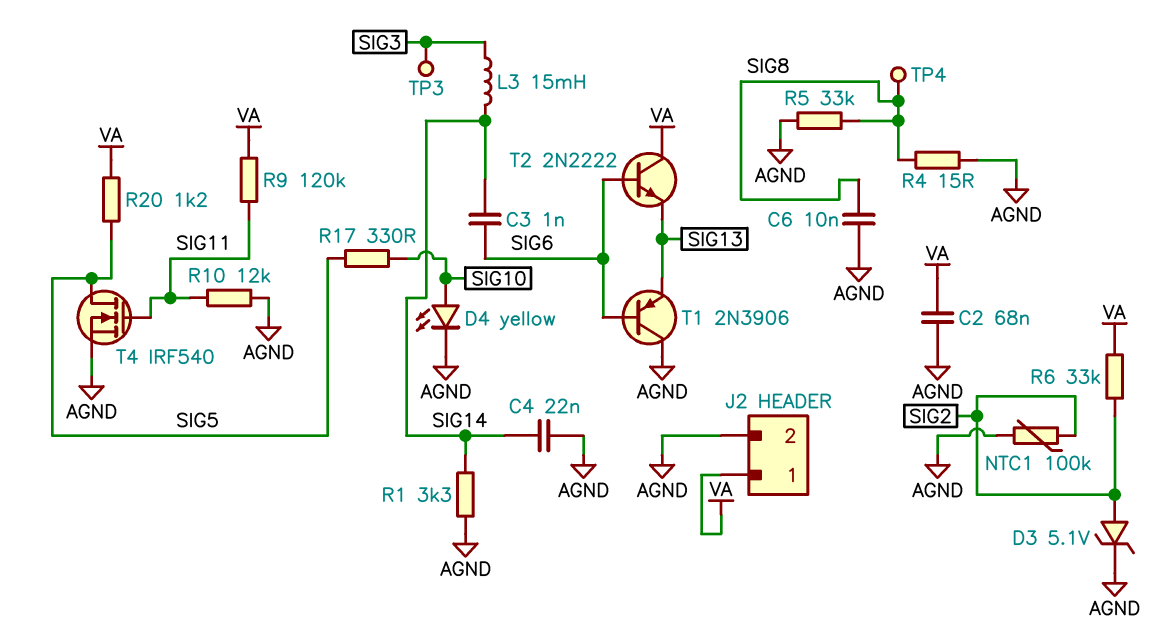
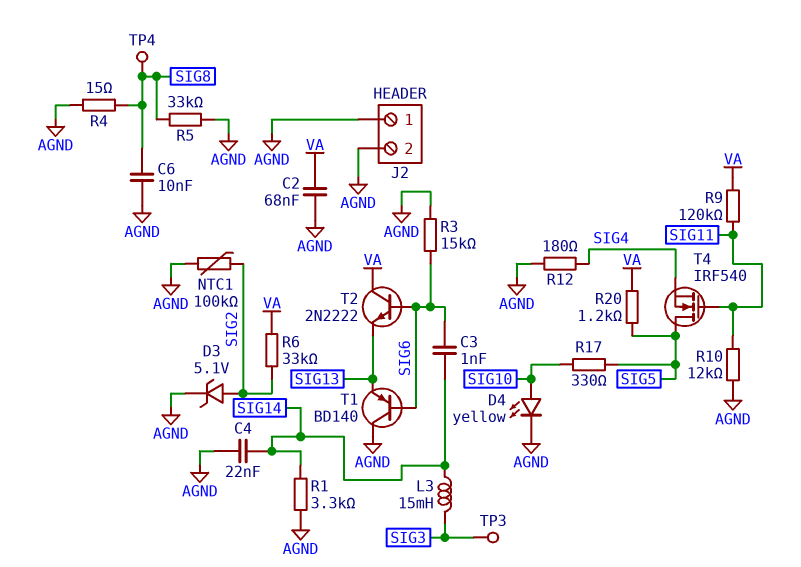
J2 pin 1: VA -> AGND
R3: none -> 15k (AGND, SIG6)
R12: none -> 180 (AGND, SIG4)
T1: PNP 2N3906 (B SIG6, C AGND, E SIG13) -> PNP BD140 (B SIG6, C AGND, E SIG13)
T4: NMOS IRF540 (G SIG11, D SIG5, S AGND) -> NMOS IRF540 (G SIG11, D SIG5, S SIG4)

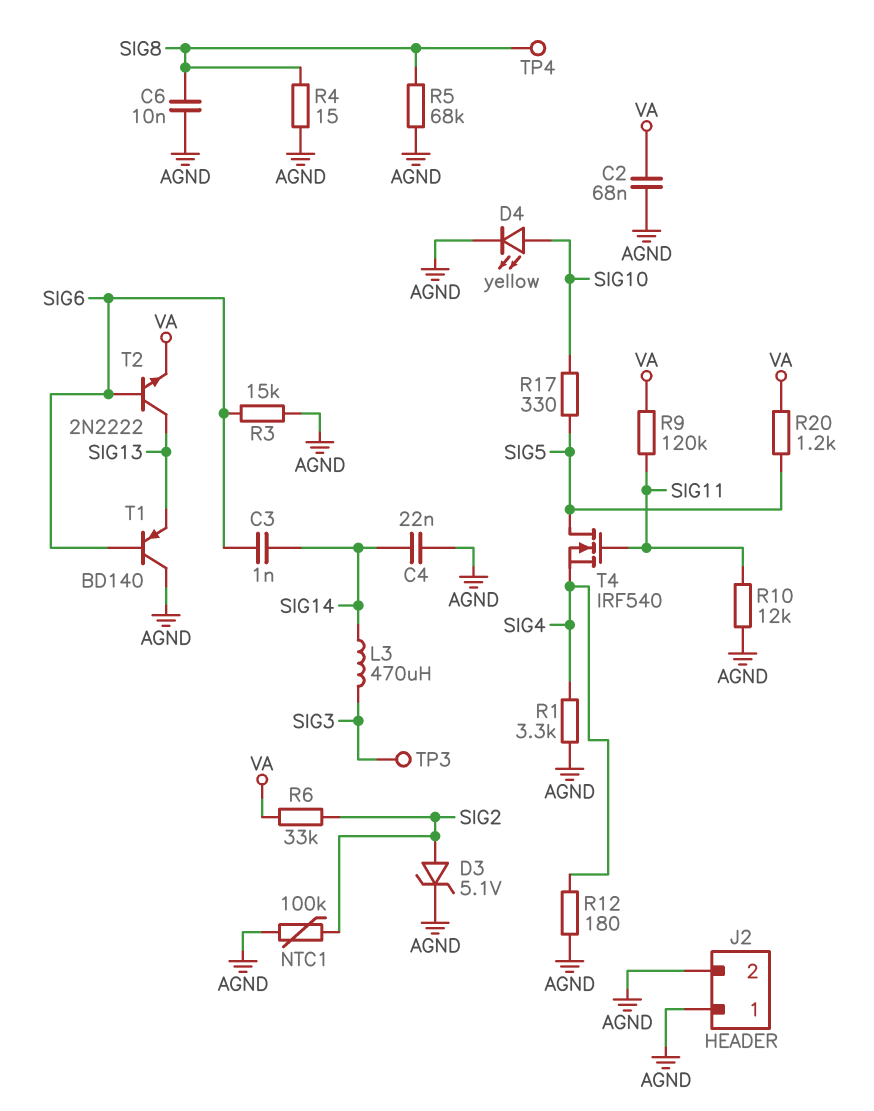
L3: 15mH (SIG3, SIG14) -> 470uH (SIG3, SIG14)
R1: 3.3k (AGND, SIG14) -> 3.3k (AGND, SIG4)
R5: 33k (AGND, SIG8) -> 68k (AGND, SIG8)
T2: NPN 2N2222 (B SIG6, C VA, E SIG13) -> NPN 2N2222 (B SIG6, C SIG13, E VA)

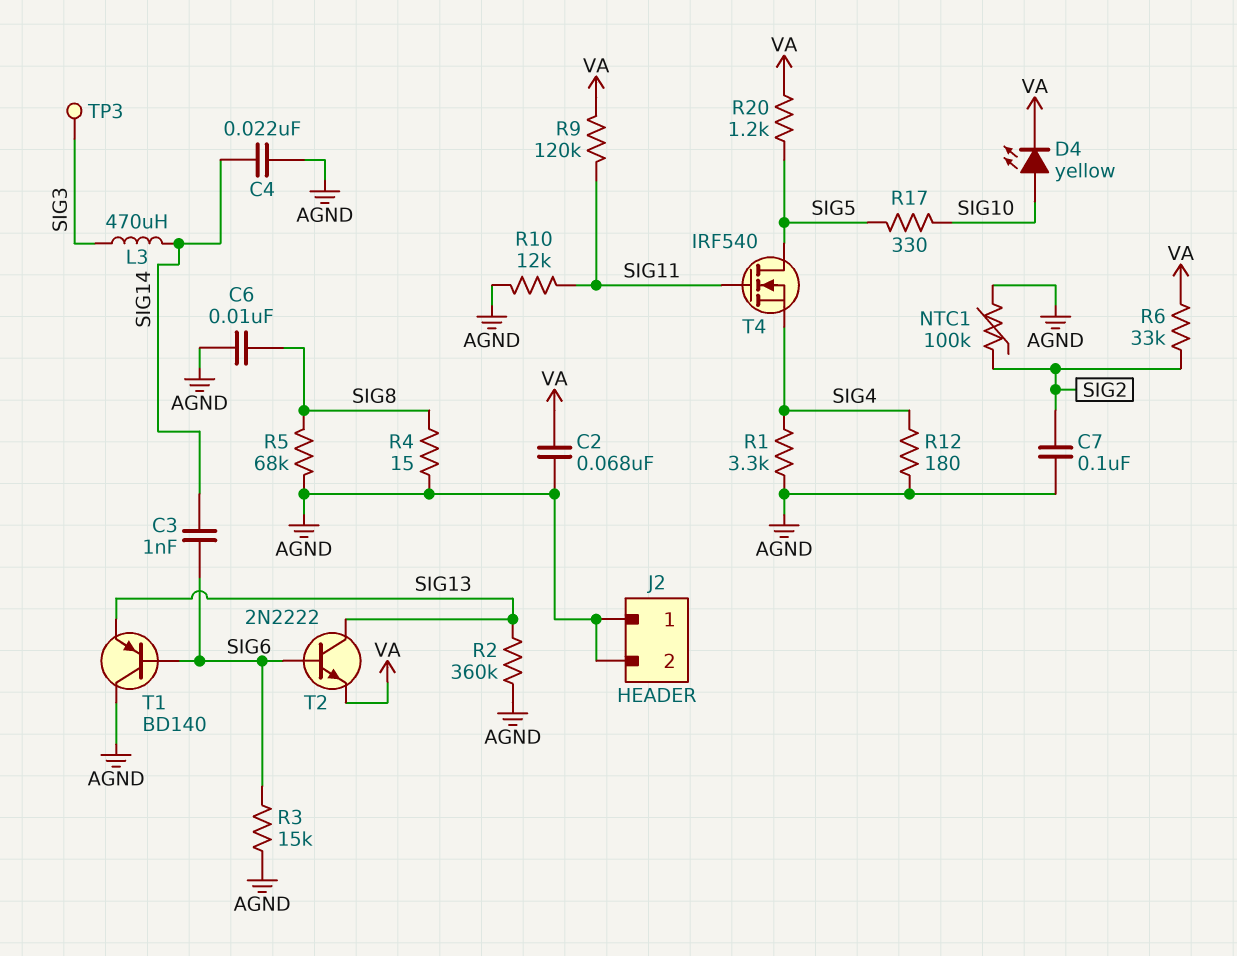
C7: none -> 100nF (AGND, SIG2)
D3: zener 5.1V (A SIG2, K AGND) -> none
D4: LED yellow (A SIG10, K AGND) -> LED yellow (A SIG10, K VA)
R2: none -> 360k (AGND, SIG13)
TP4: test point (SIG8) -> none

